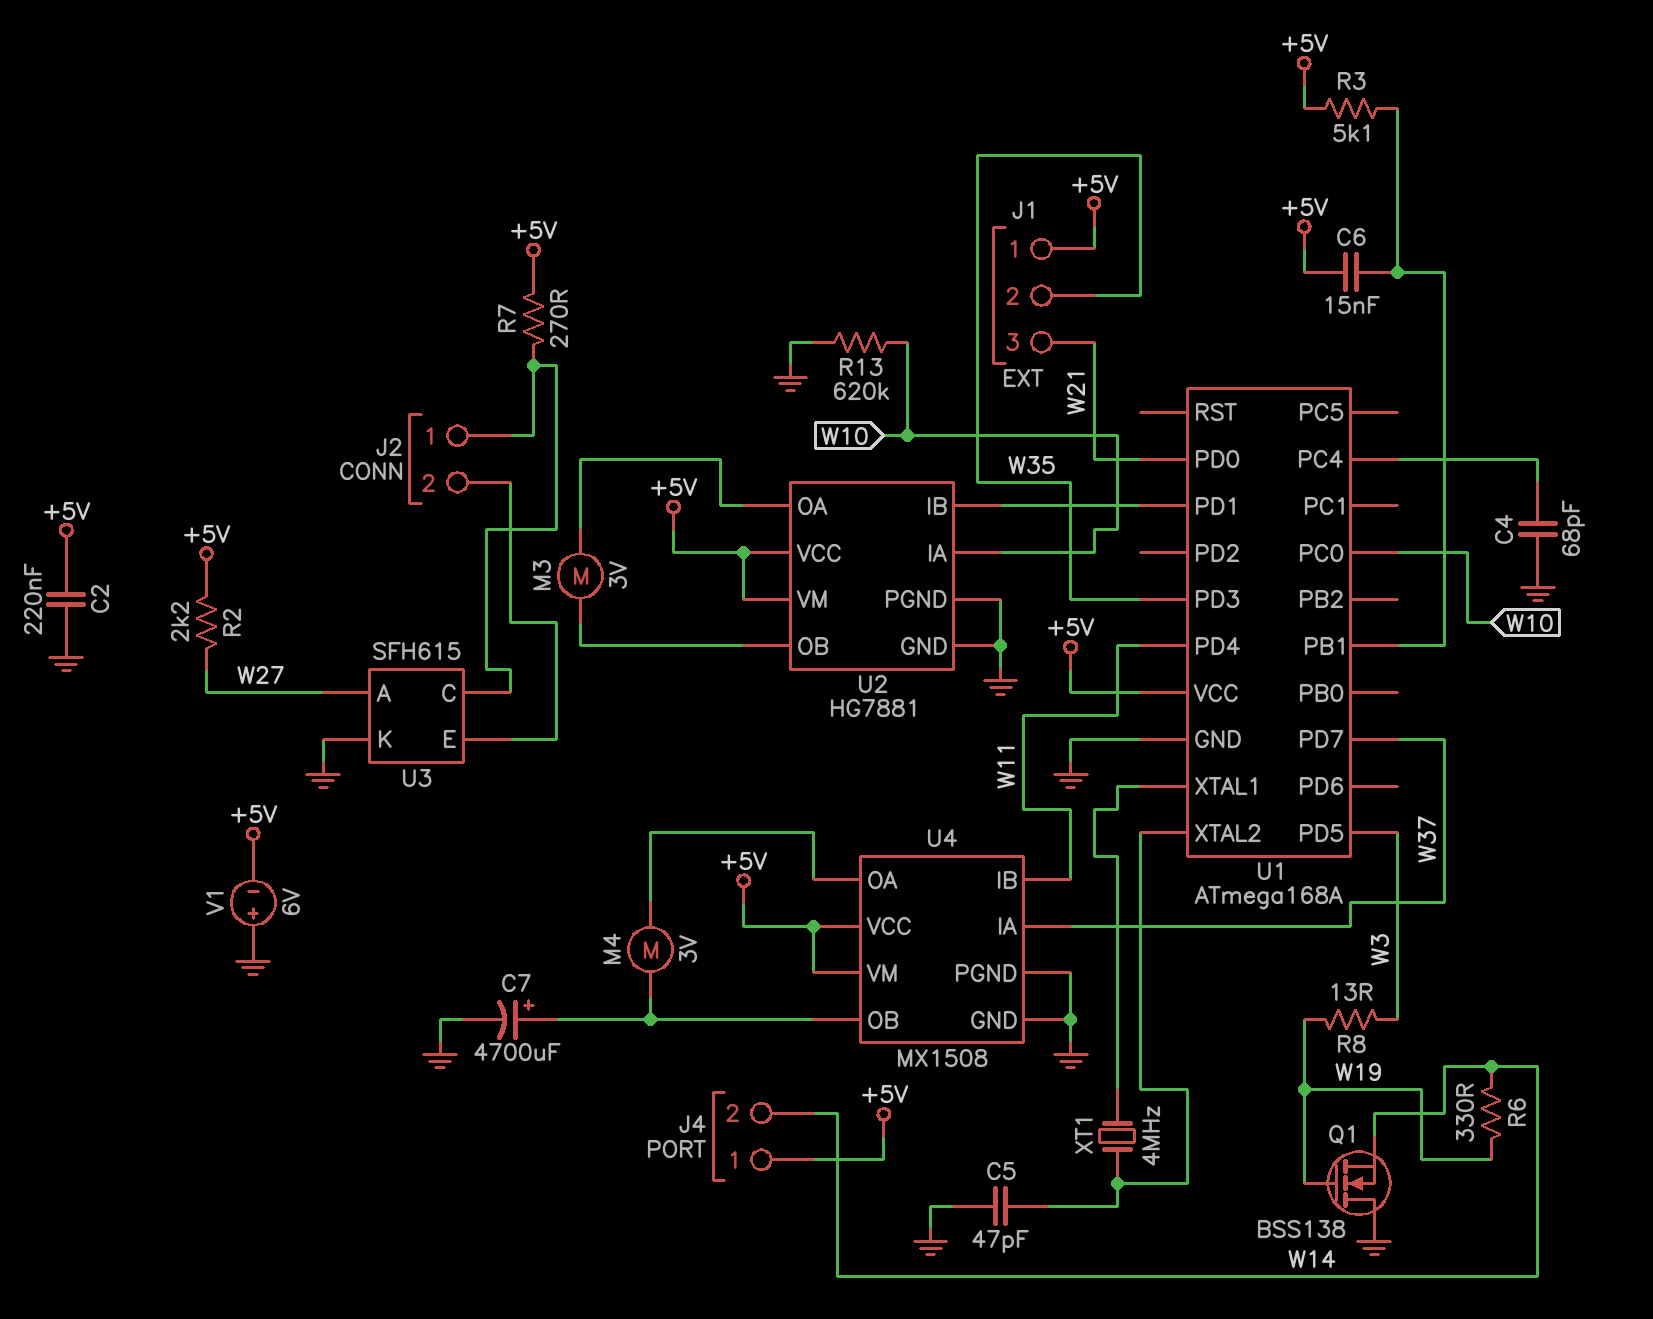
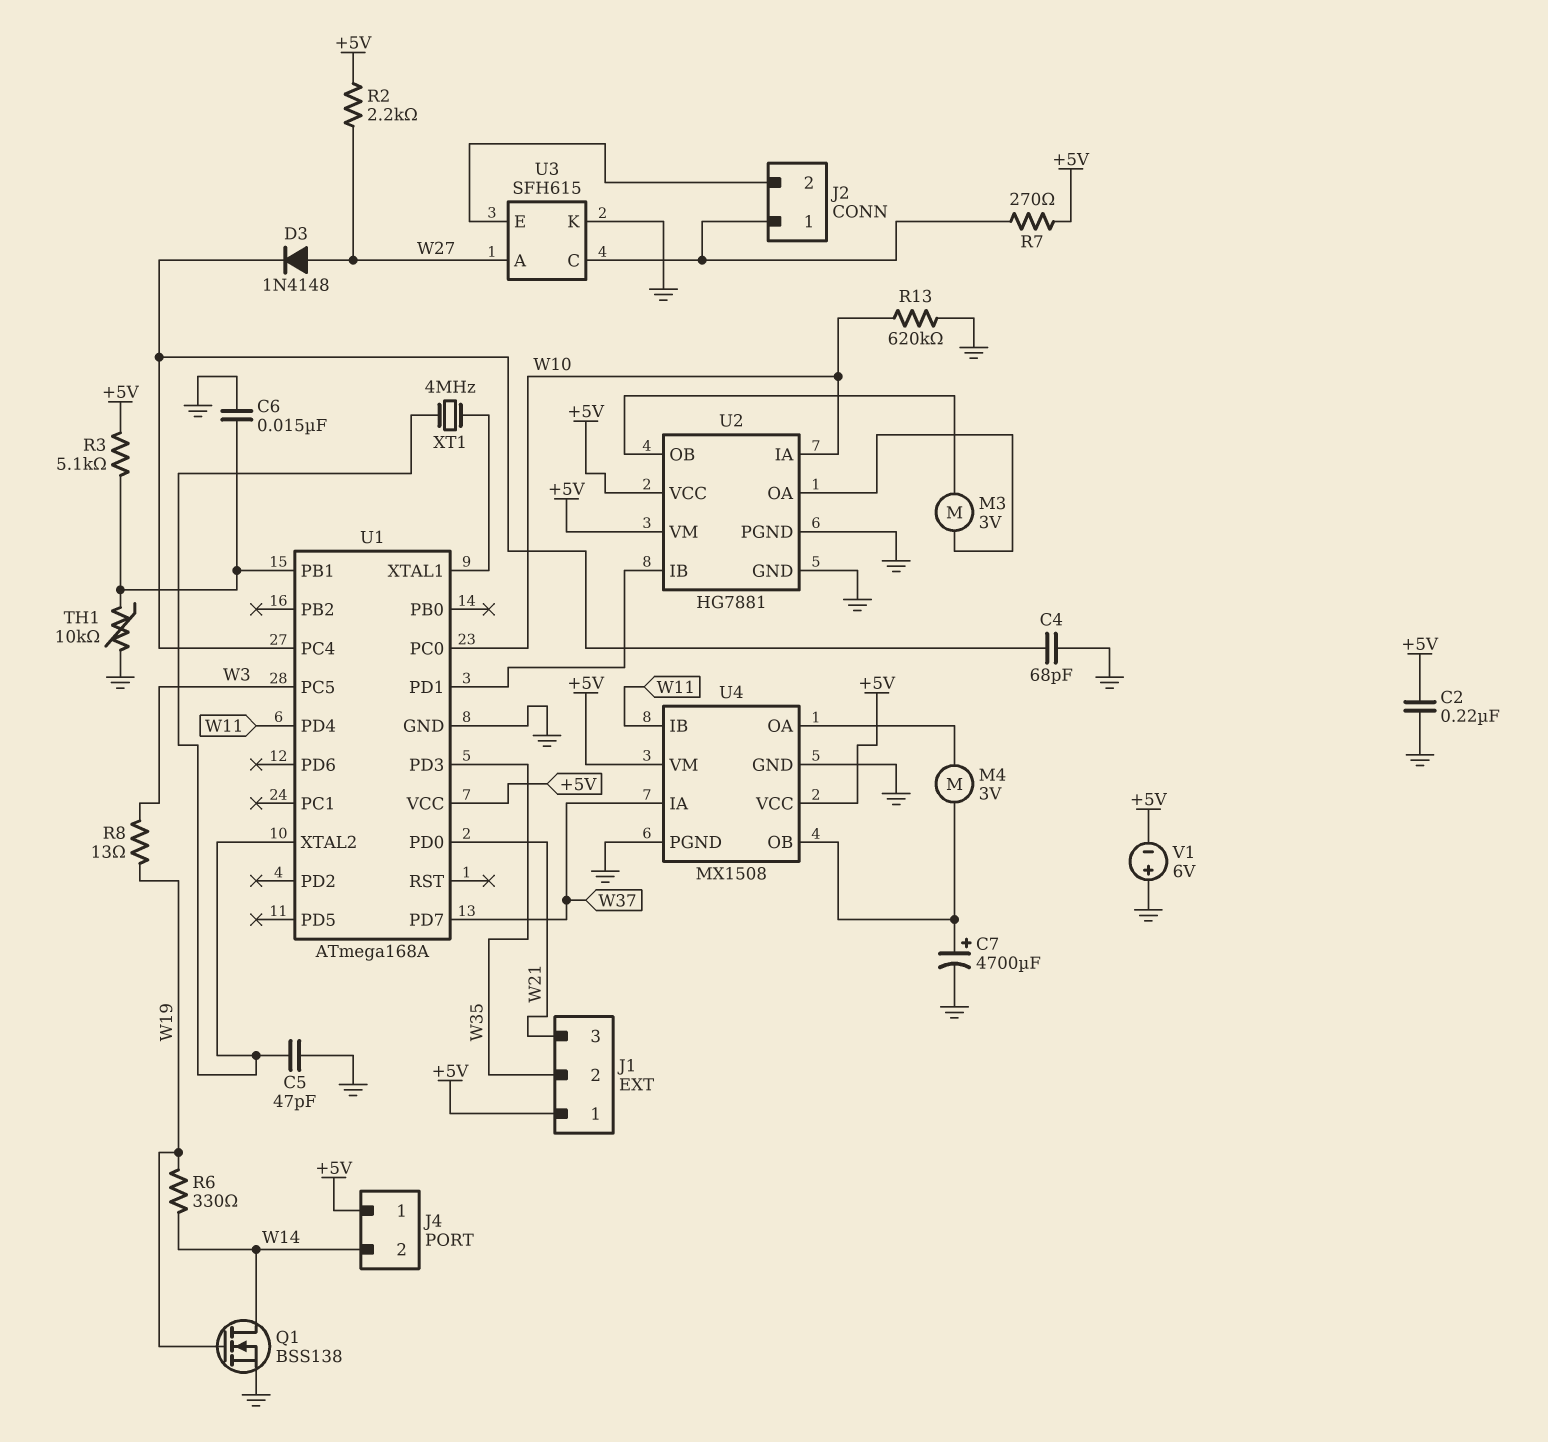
C6: 15nF (+5V, U1/PB1) -> 15nF (GND, U1/PB1)
D3: none -> diode 1N4148 (A W27, K U1/PC4)
Q1: NMOS BSS138 (G W19, D GND, S W14) -> NMOS BSS138 (G W19, D W14, S GND)
TH1: none -> 10k (GND, U1/PB1)
U1 pin PC5: none -> W3
U1 pin PD5: W3 -> none

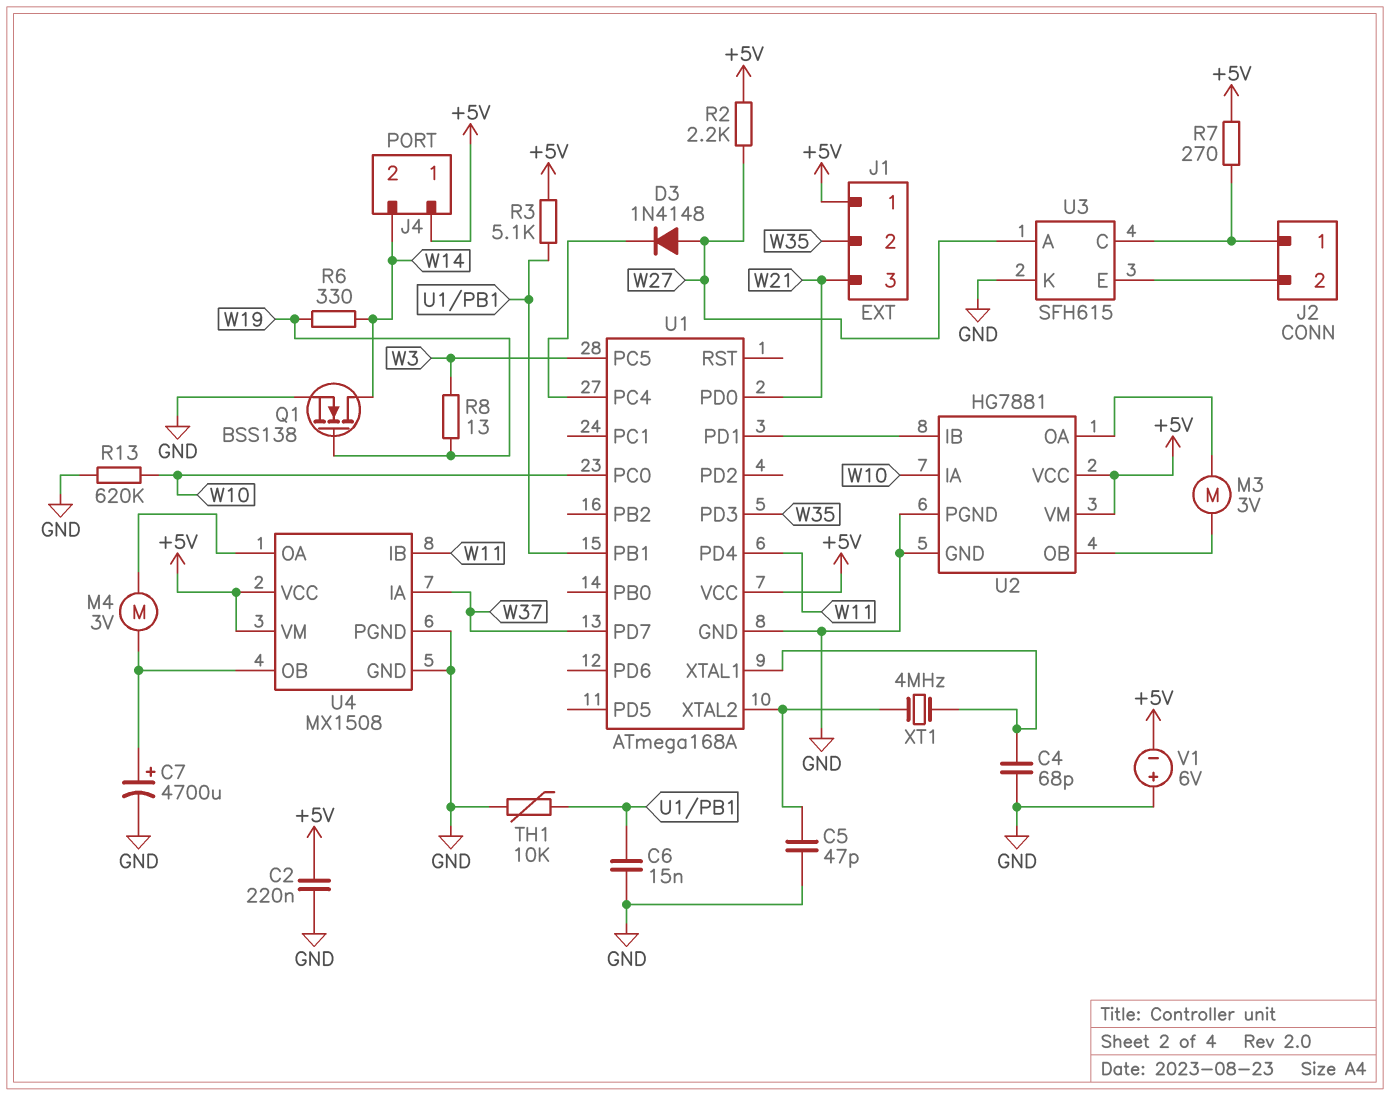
C4: 68pF (GND, U1/PC4) -> 68pF (GND, U1/XTAL1)

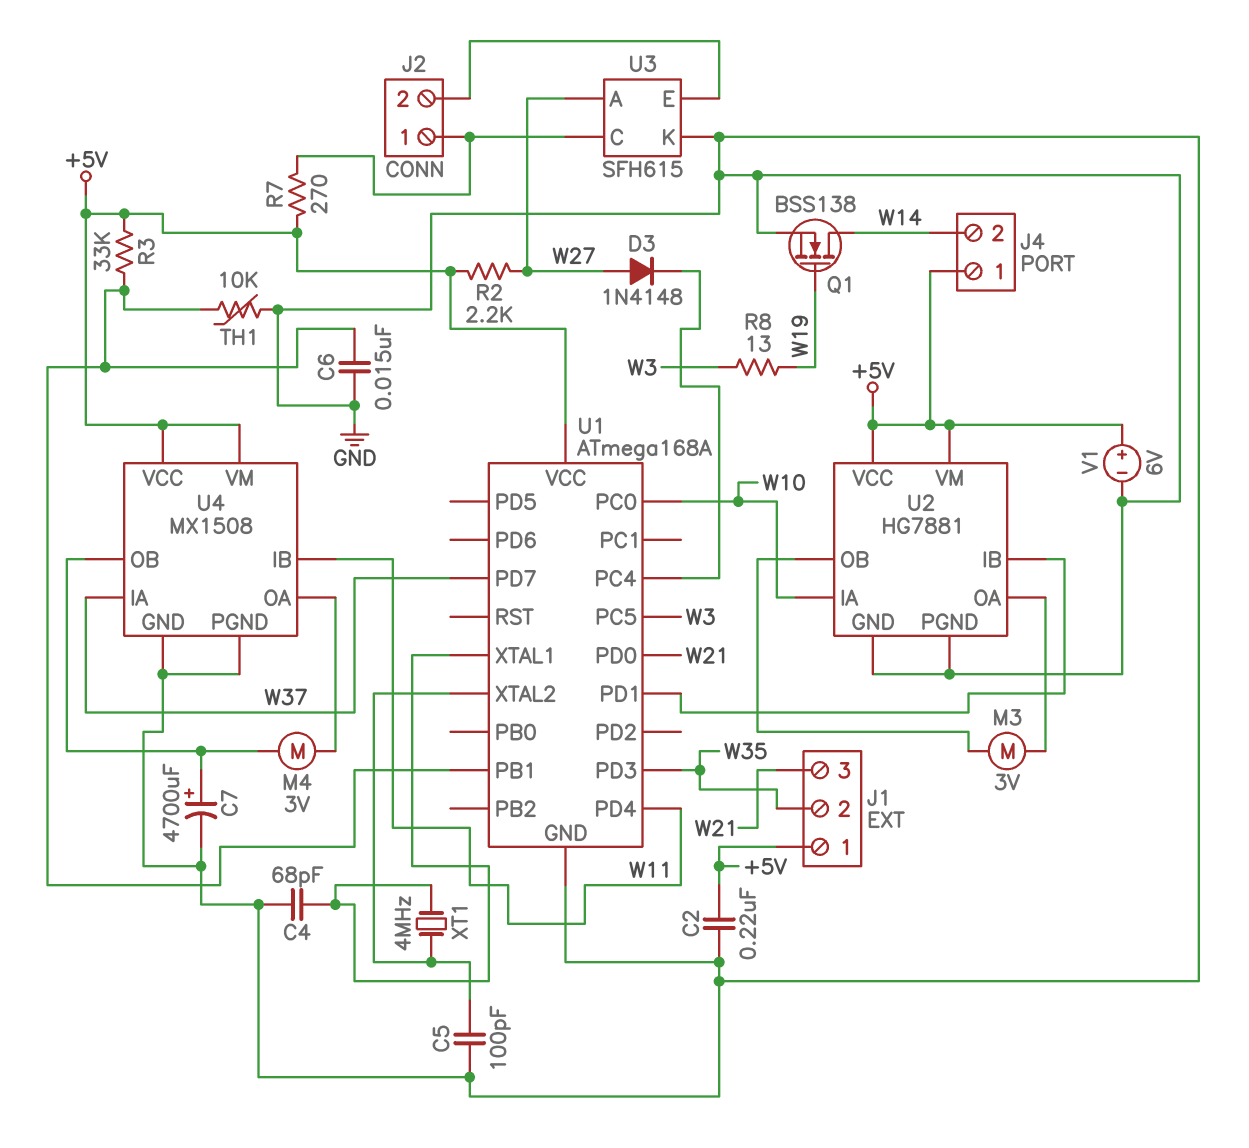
C5: 47pF (GND, U1/XTAL2) -> 100pF (GND, U1/XTAL2)
R3: 5.1k (+5V, U1/PB1) -> 33k (+5V, U1/PB1)
R6: 330 (W14, W19) -> none
R13: 620k (GND, W10) -> none
V1: 6V (plus GND, minus +5V) -> 6V (plus +5V, minus GND)

